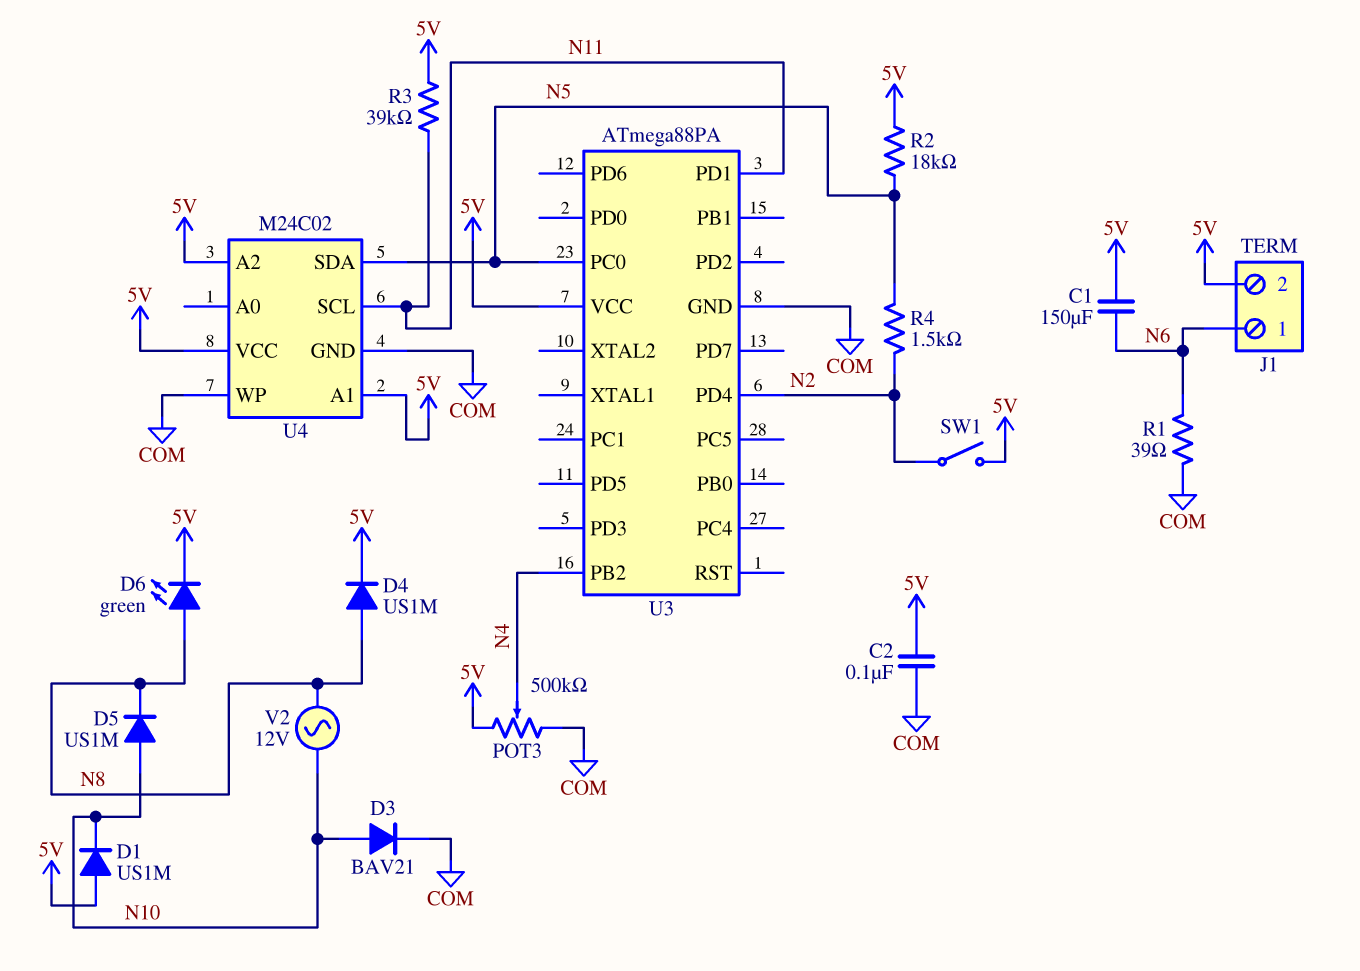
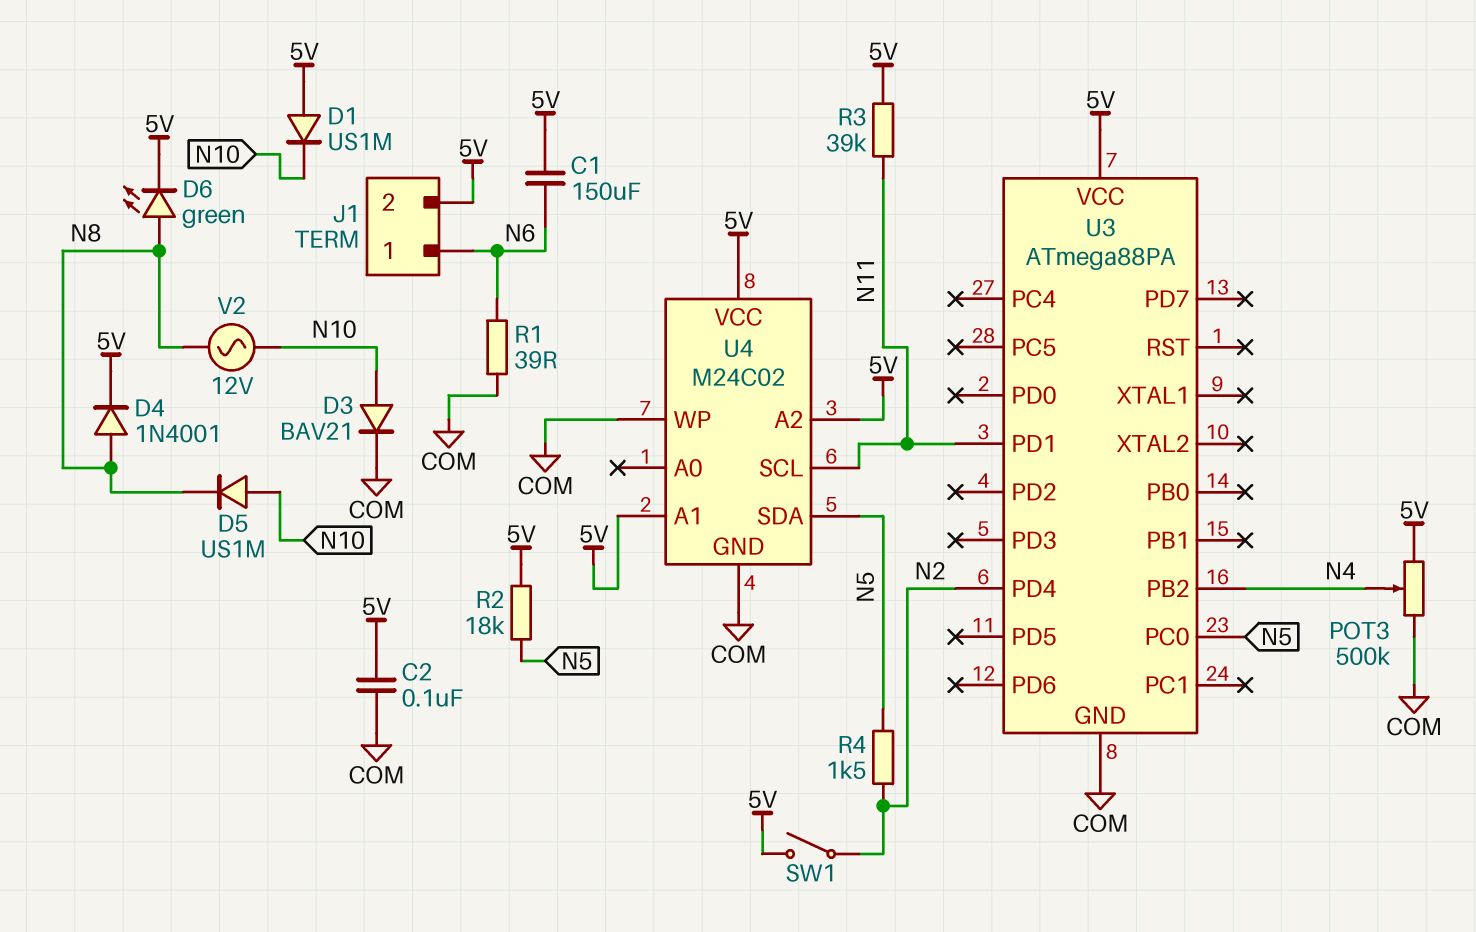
D4: diode US1M (A N8, K 5V) -> diode 1N4001 (A N8, K 5V)

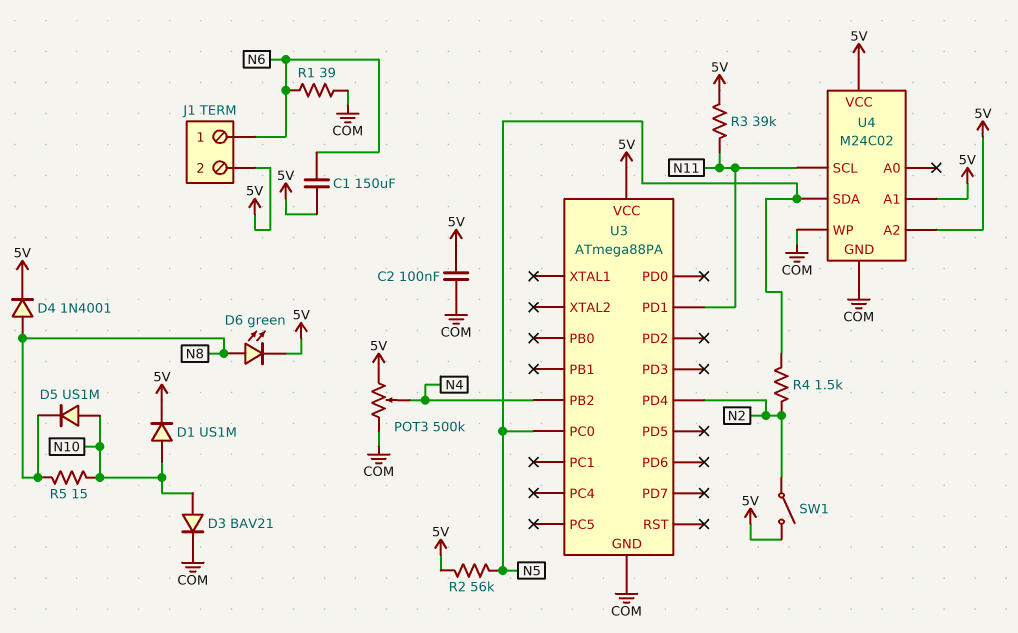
D1: diode US1M (A 5V, K N10) -> diode US1M (A N10, K 5V)
R2: 18k (5V, N5) -> 56k (5V, N5)
R5: none -> 15 (N8, N10)
V2: AC 12V (N8, N10) -> none

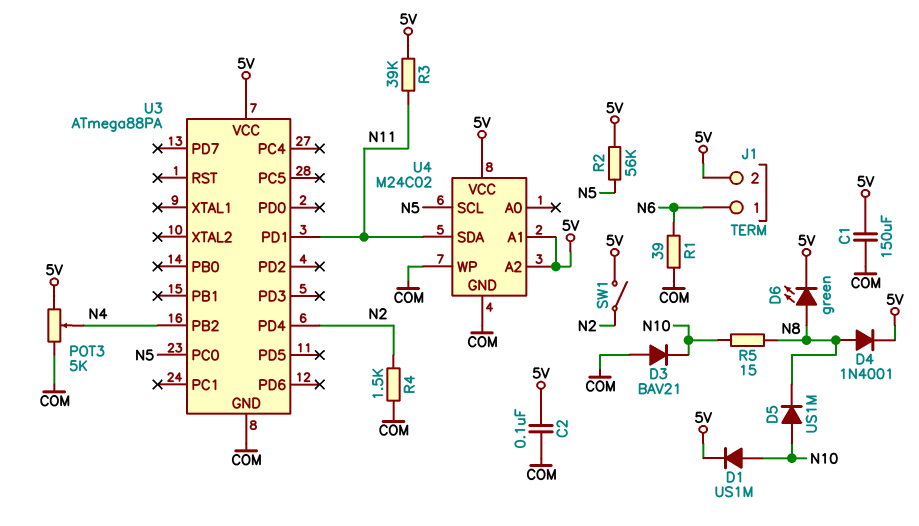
C1: 150uF (5V, N6) -> 150uF (5V, COM)
D3: diode BAV21 (A N10, K COM) -> diode BAV21 (A COM, K N10)
POT3: 500k (5V, COM, wiper N4) -> 5k (5V, COM, wiper N4)
R4: 1.5k (N2, N5) -> 1.5k (COM, N2)
U4 pin SCL: N11 -> N5
U4 pin SDA: N5 -> N11

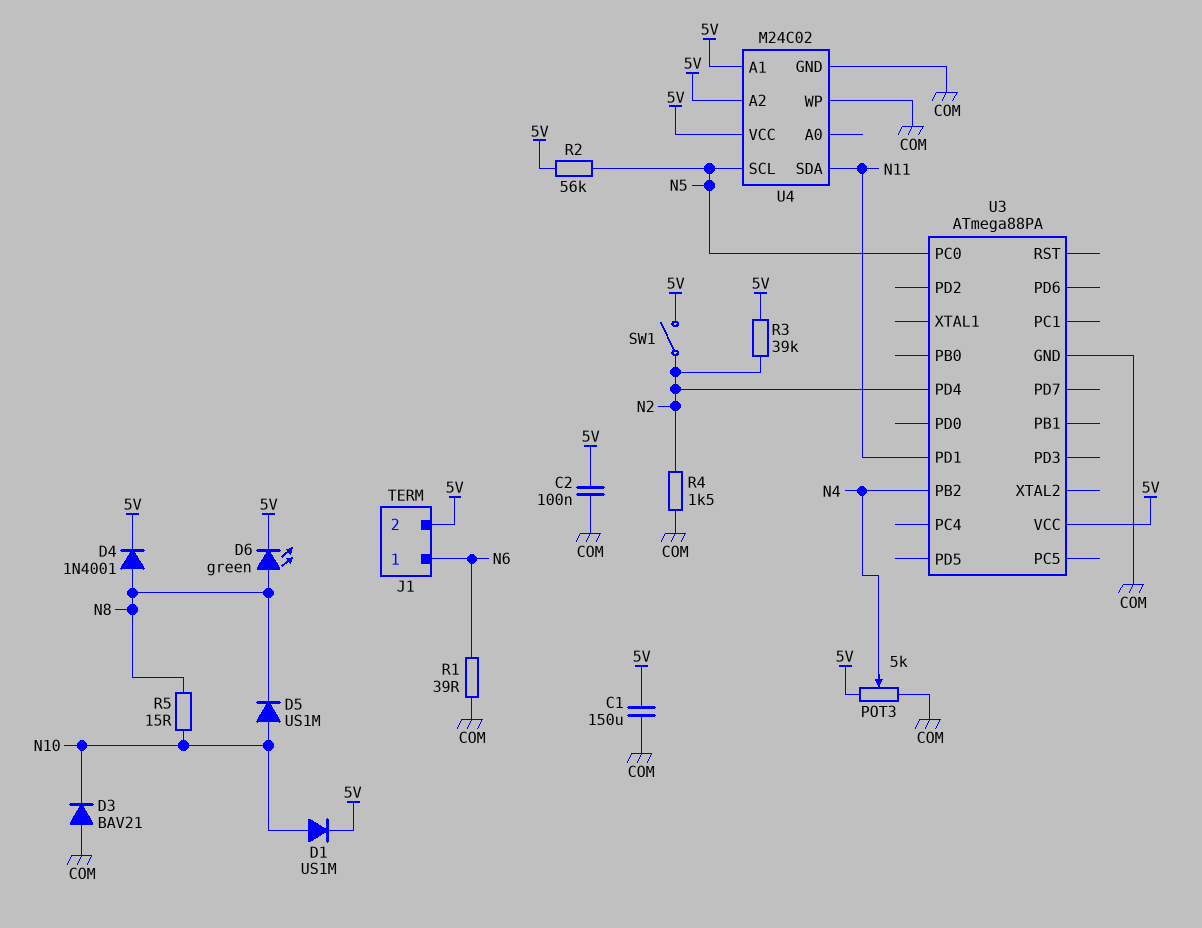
R3: 39k (5V, N11) -> 39k (5V, N2)

